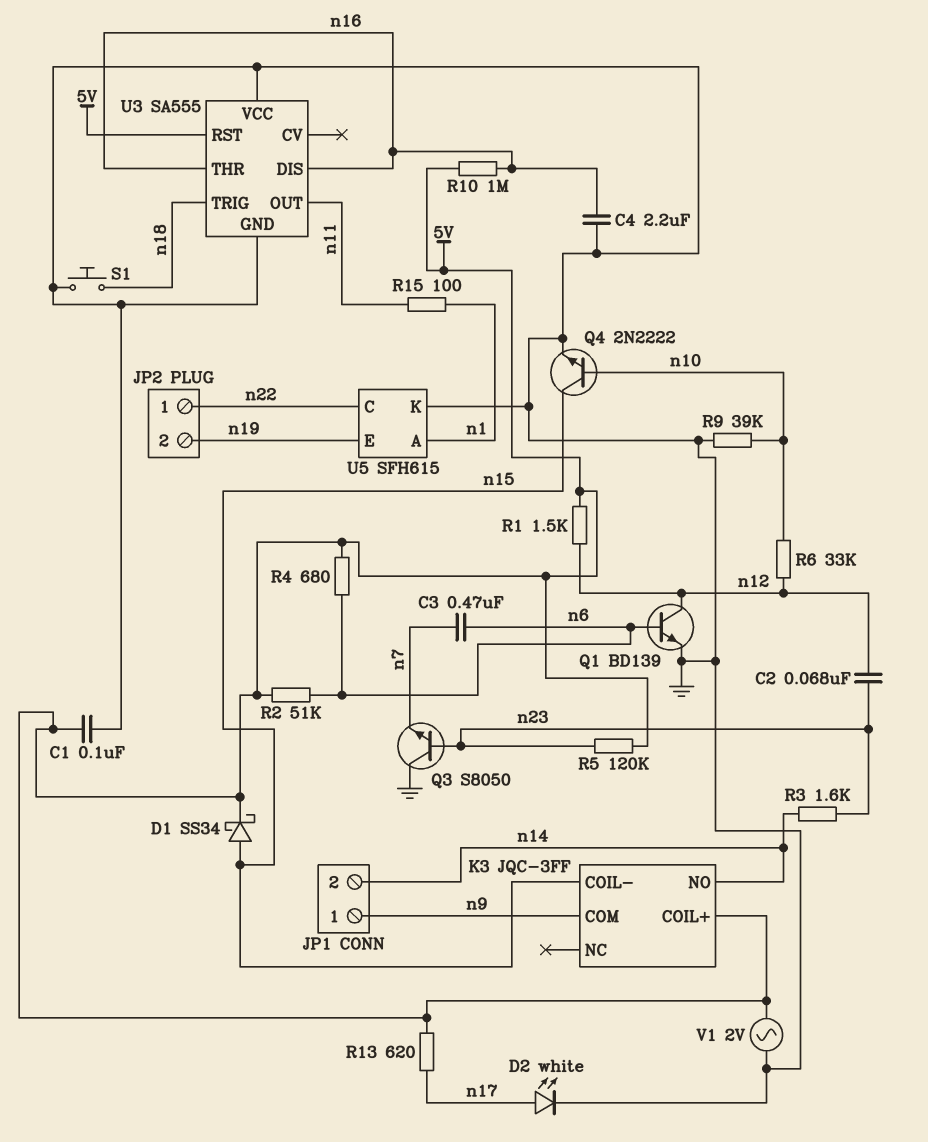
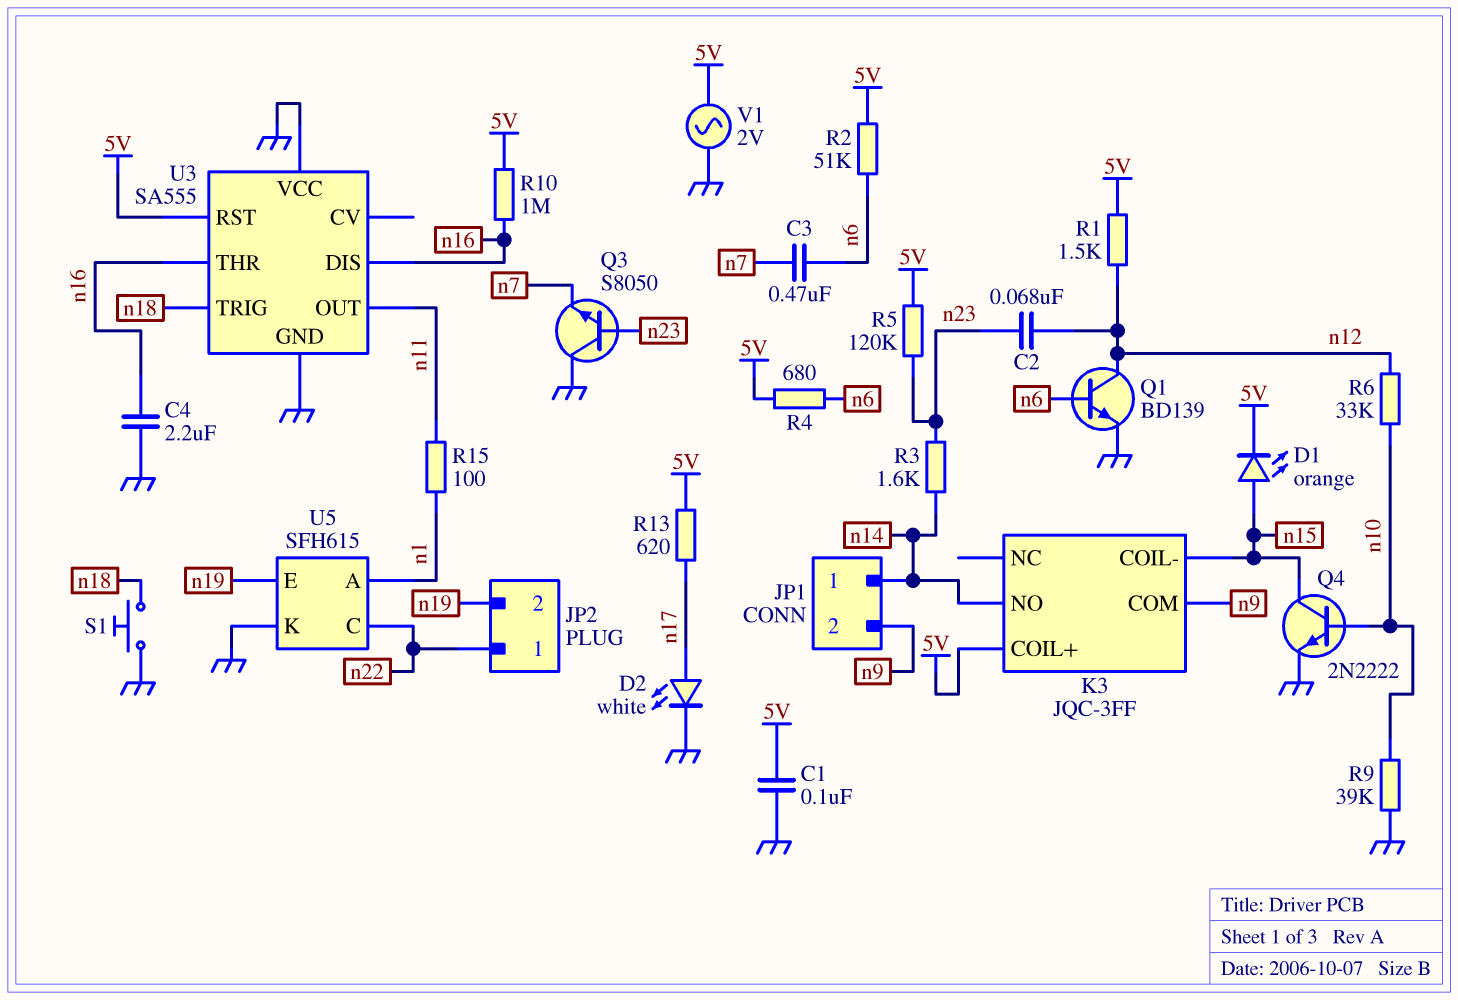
D1: schottky SS34 (A n15, K 5V) -> LED orange (A n15, K 5V)
JP1 pin 1: n9 -> n14
JP1 pin 2: n14 -> n9

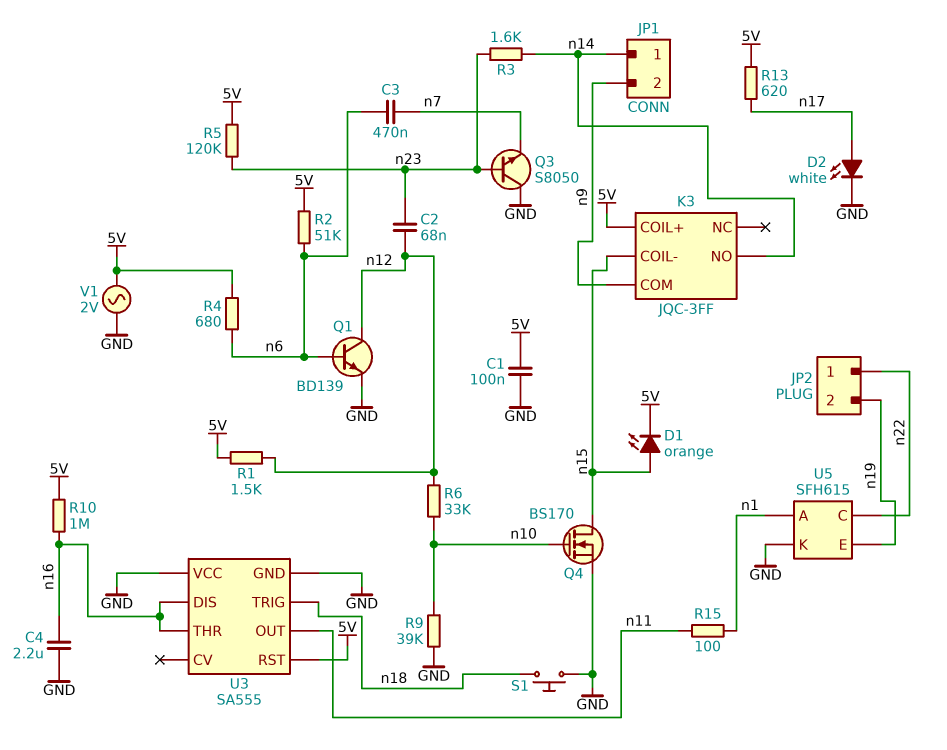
Q4: NPN 2N2222 (B n10, C n15, E GND) -> NMOS BS170 (G n10, D n15, S GND)

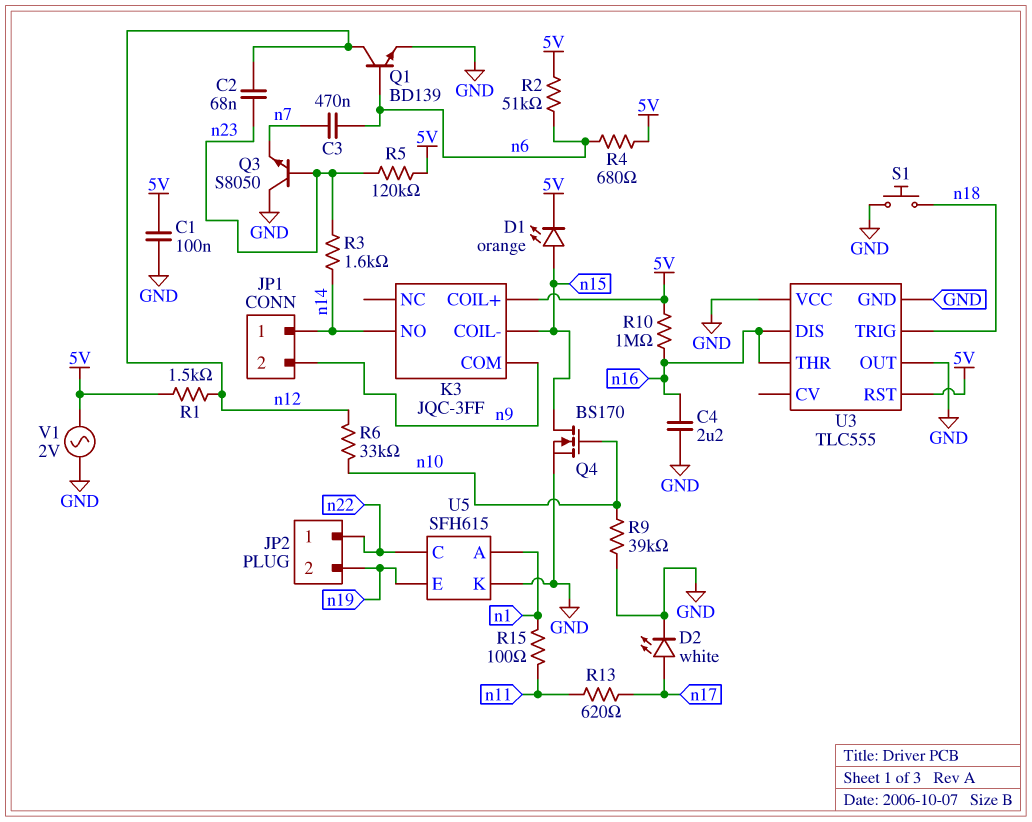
R13: 620 (5V, n17) -> 620 (n11, n17)
U3: SA555 -> TLC555
U3 pin OUT: n11 -> GND

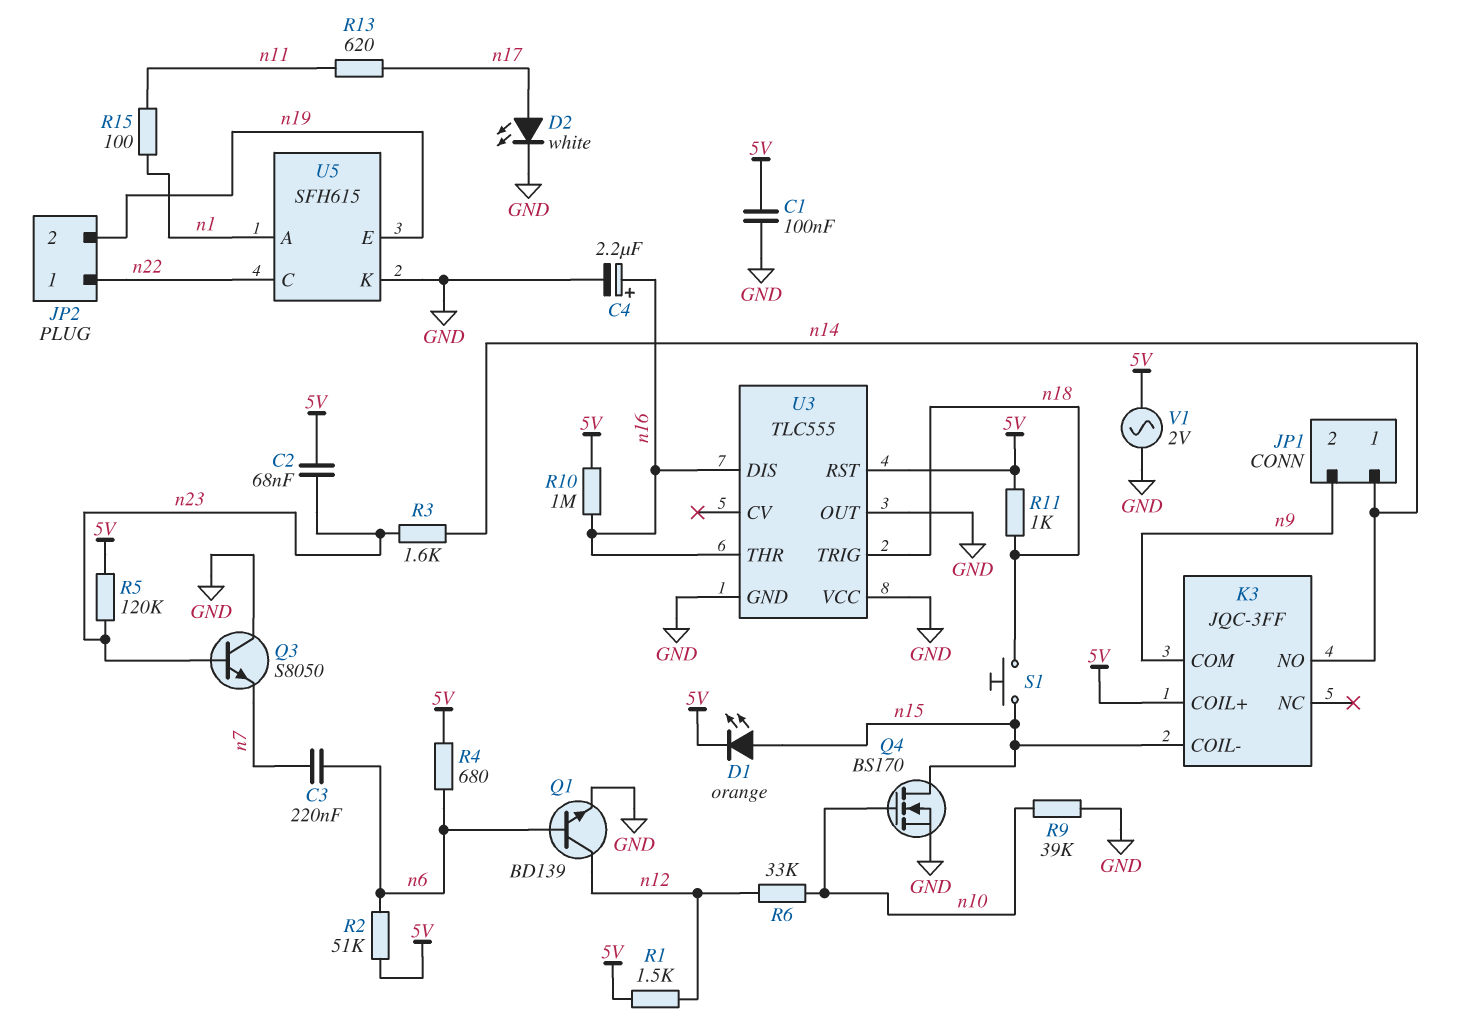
C2: 68nF (n12, n23) -> 68nF (5V, n23)
C3: 470nF (n6, n7) -> 220nF (n6, n7)
C4: 2.2uF (GND, n16) -> 2.2uF (plus n16, minus GND)
R11: none -> 1k (5V, n18)
S1: button (GND, n18) -> button (n15, n18)

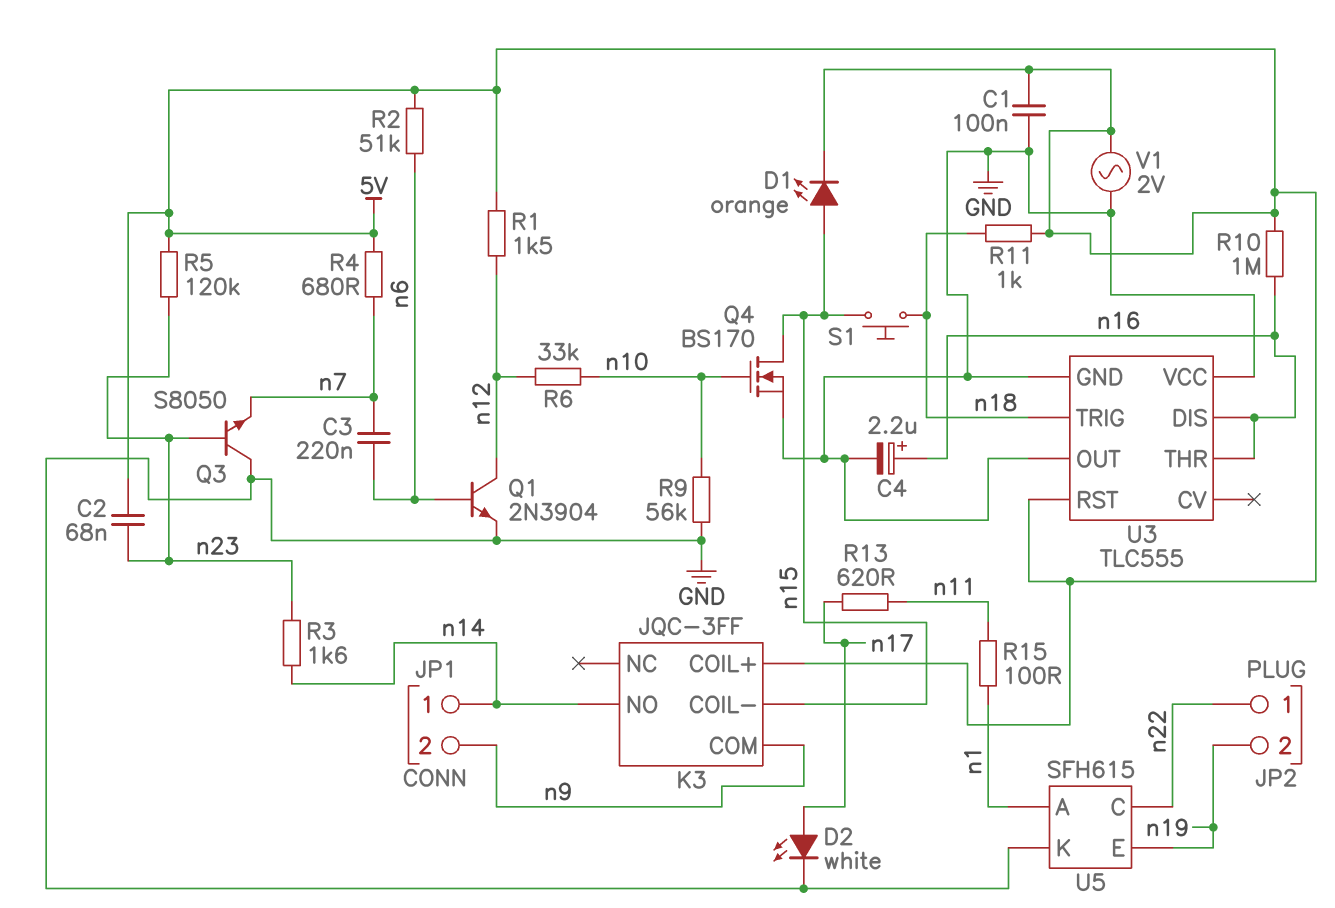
Q1: NPN BD139 (B n6, C n12, E GND) -> NPN 2N3904 (B n6, C n12, E GND)
R4: 680 (5V, n6) -> 680 (5V, n7)
R9: 39k (GND, n10) -> 56k (GND, n10)

